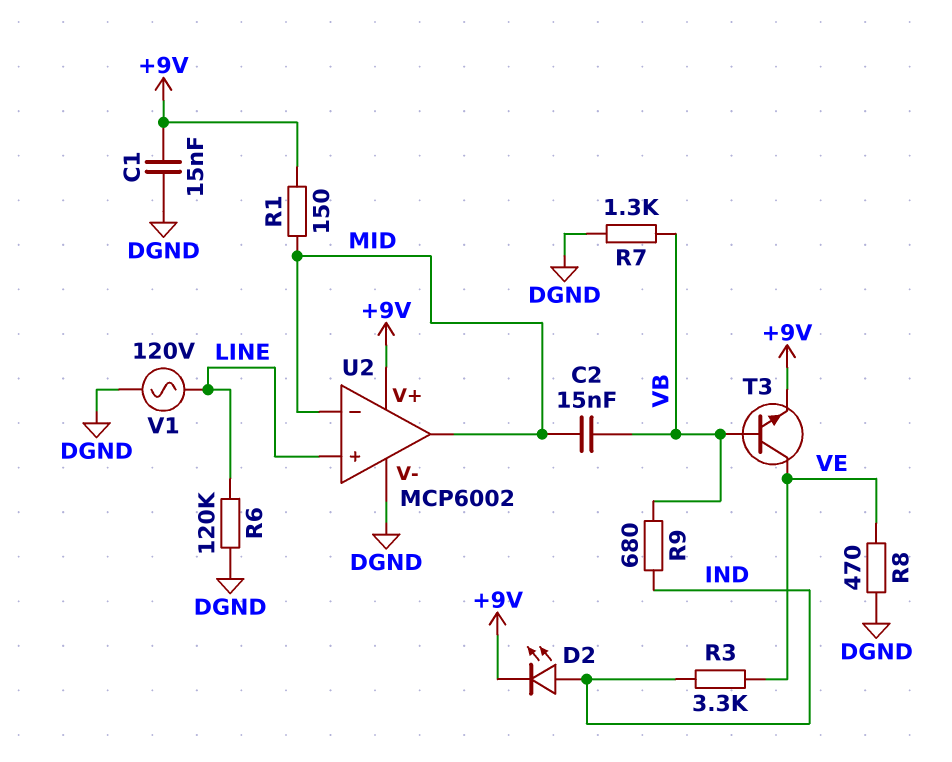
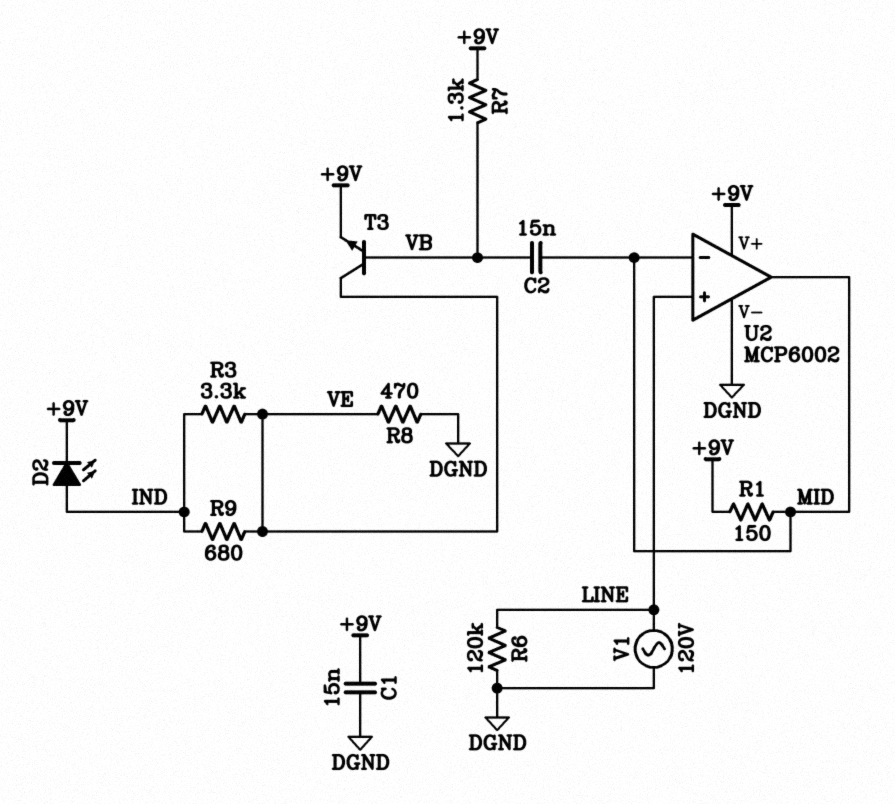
R7: 1.3k (DGND, VB) -> 1.3k (+9V, VB)
R9: 680 (IND, VB) -> 680 (IND, VE)

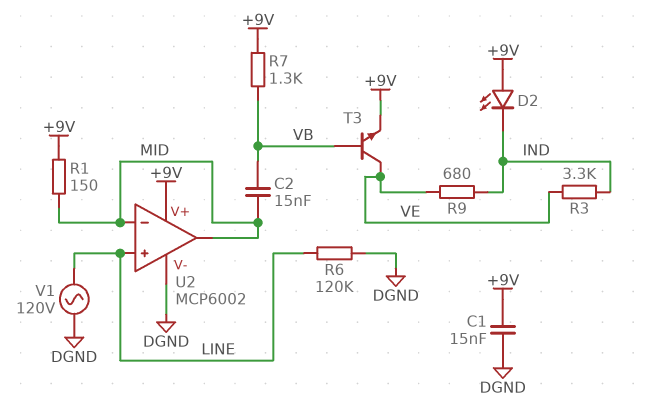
D2: LED (A IND, K +9V) -> LED (A +9V, K IND)
R8: 470 (DGND, VE) -> none

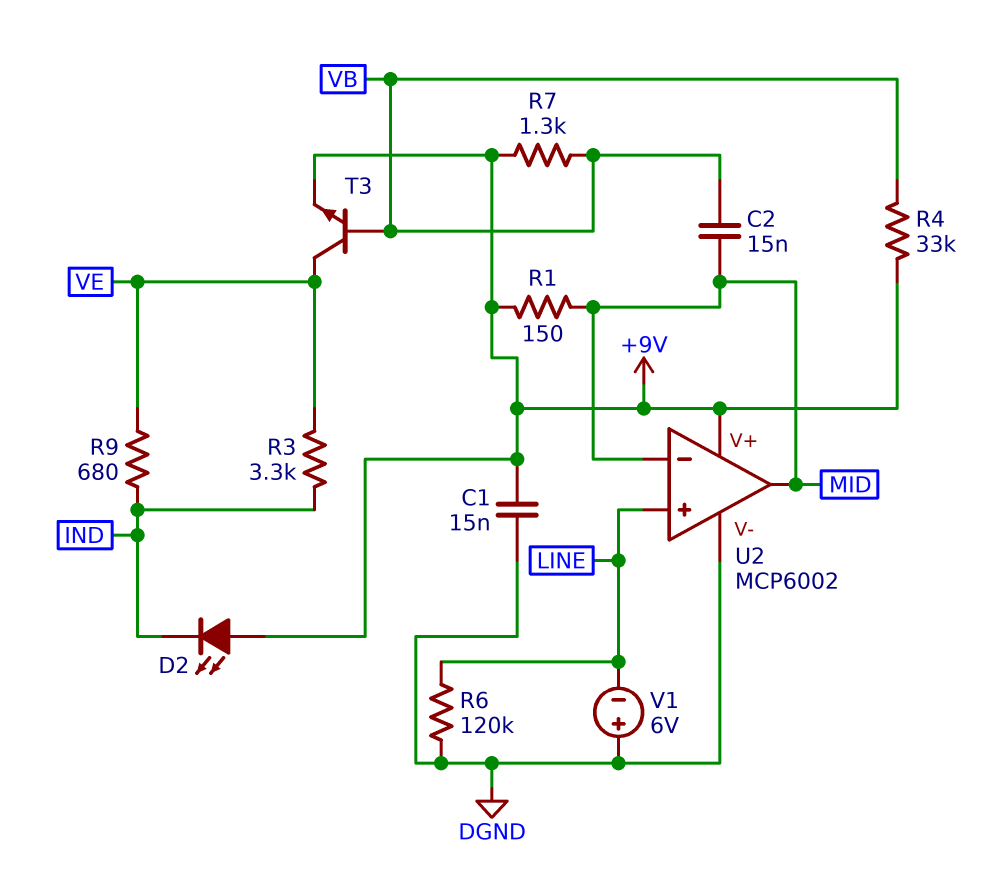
R4: none -> 33k (+9V, VB)
V1: AC 120V (DGND, LINE) -> 6V (plus DGND, minus LINE)

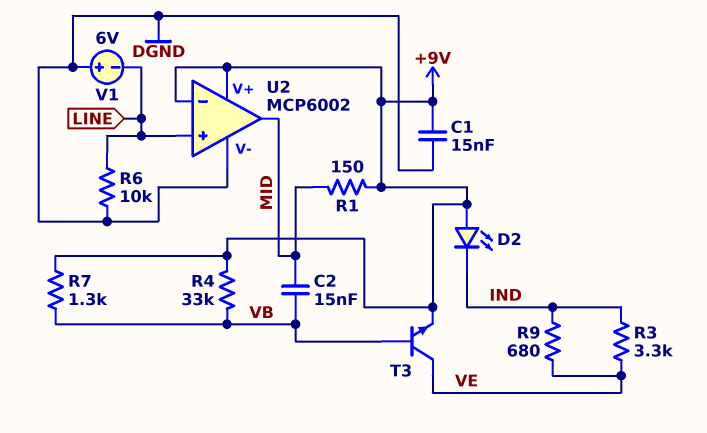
R6: 120k (DGND, LINE) -> 10k (DGND, LINE)
U2 pin in-: MID -> +9V

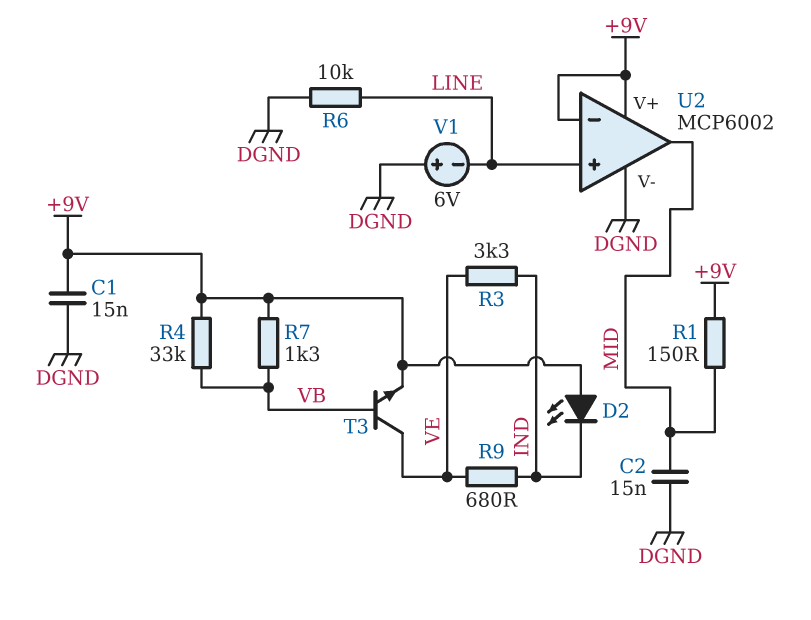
C2: 15nF (MID, VB) -> 15nF (DGND, MID)

